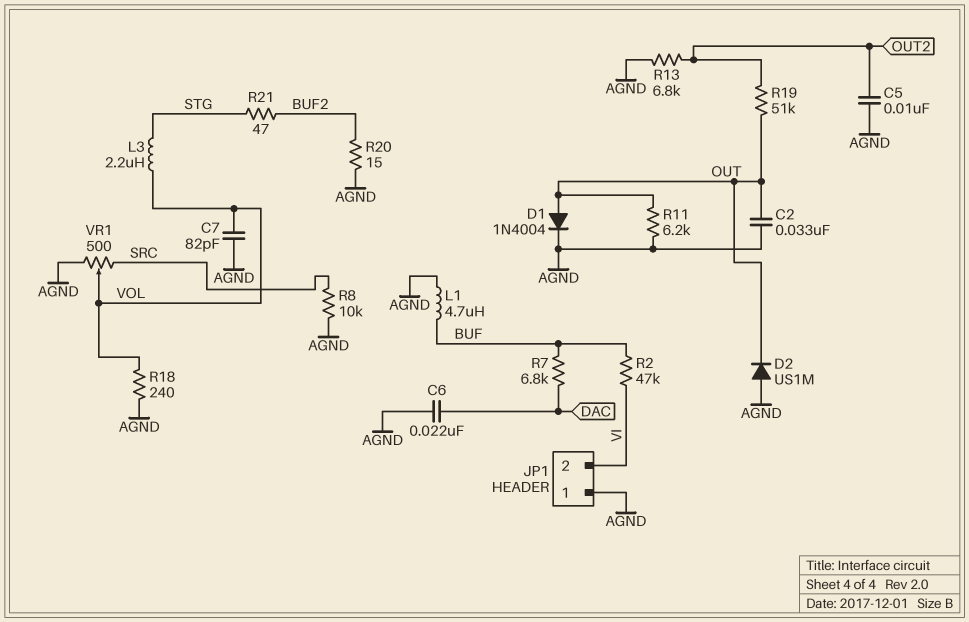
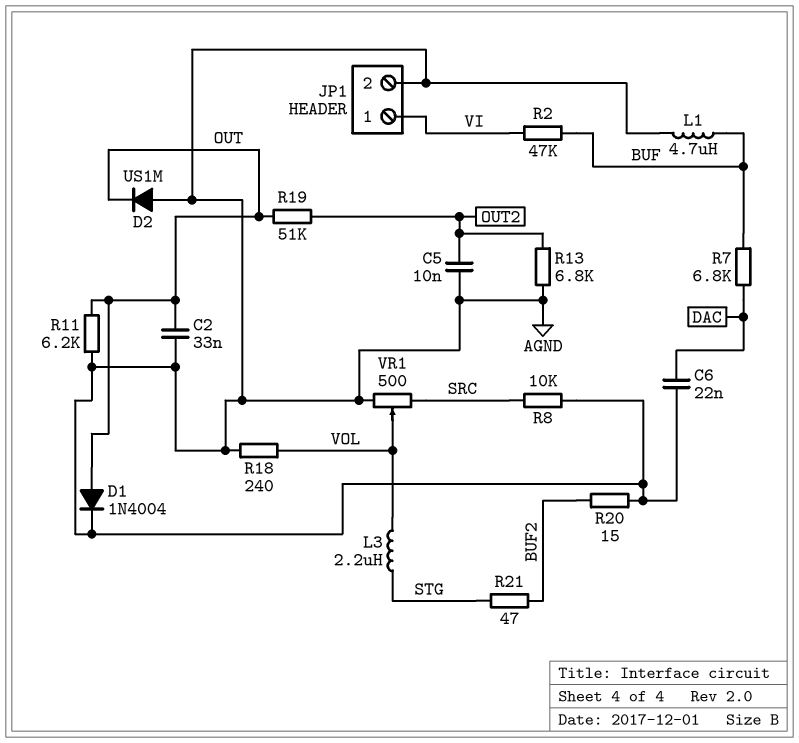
C7: 82pF (AGND, VOL) -> none
JP1 pin 1: AGND -> VI
JP1 pin 2: VI -> AGND

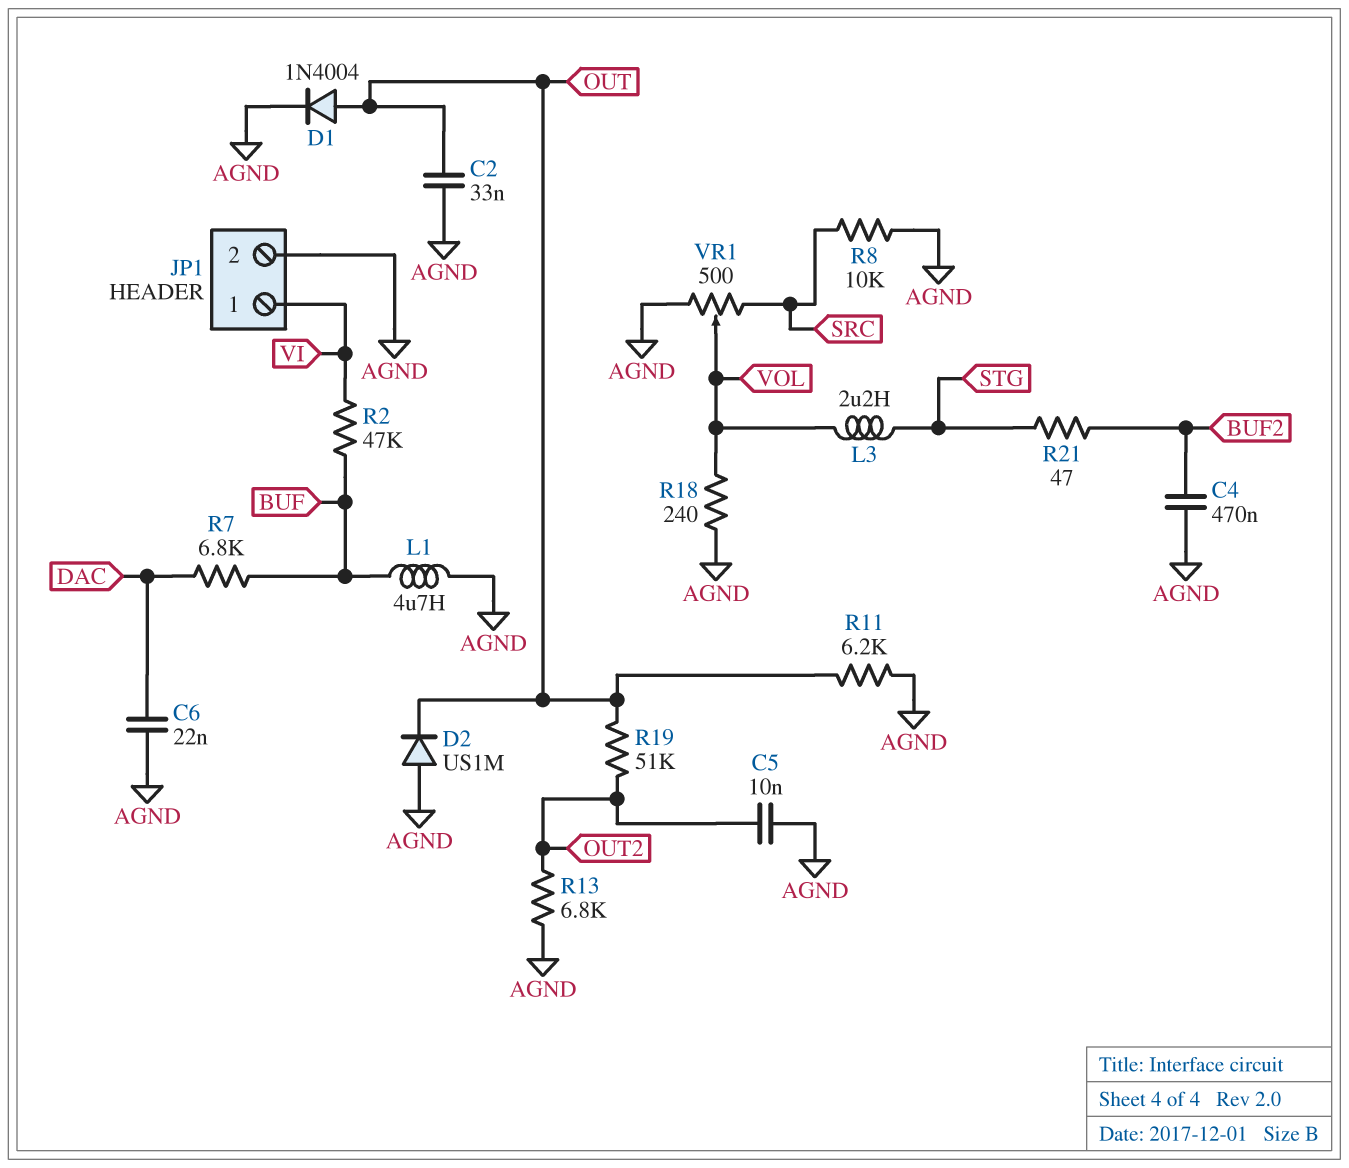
C4: none -> 470nF (AGND, BUF2)
R20: 15 (AGND, BUF2) -> none

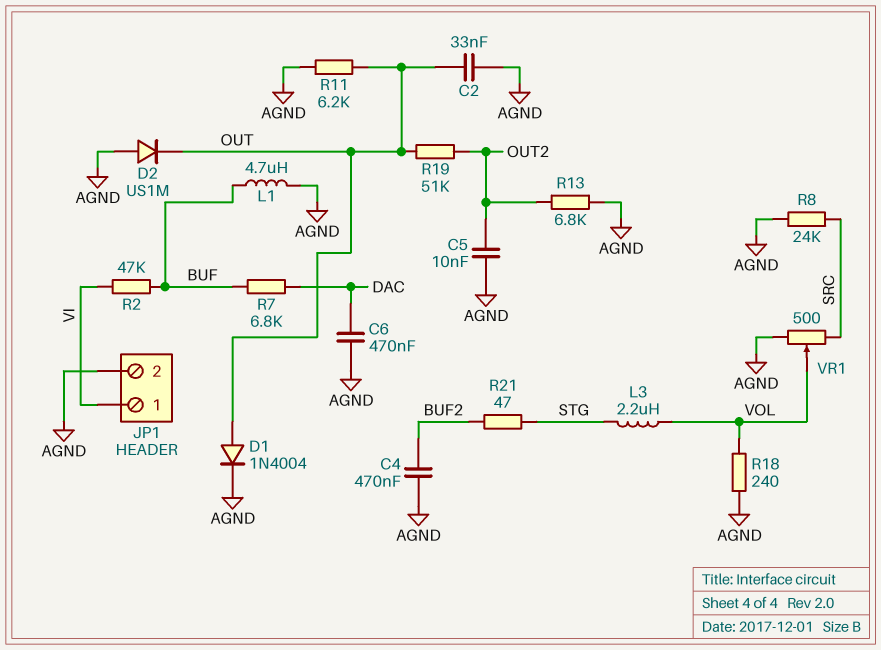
C6: 22nF (AGND, DAC) -> 470nF (AGND, DAC)
R8: 10k (AGND, SRC) -> 24k (AGND, SRC)

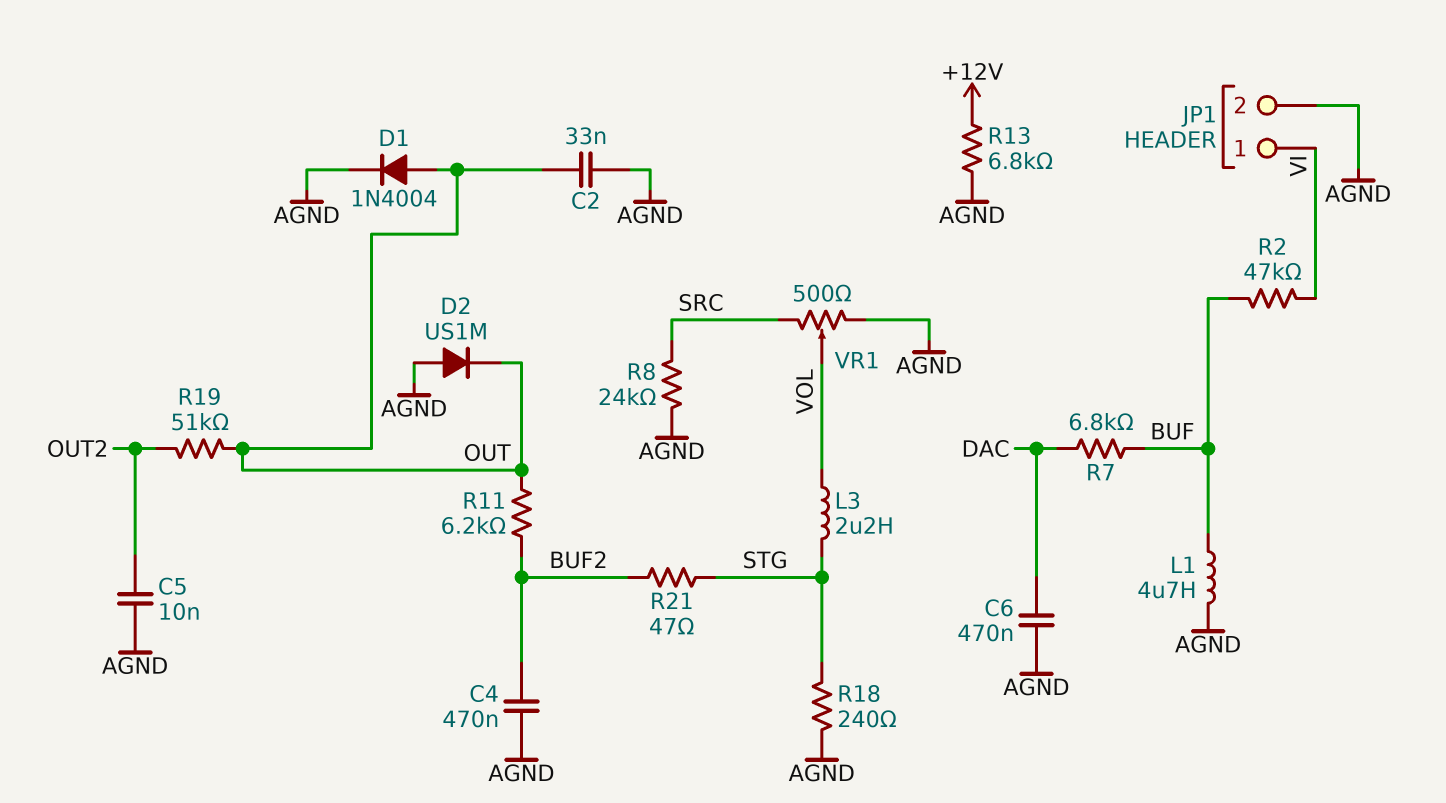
R11: 6.2k (AGND, OUT) -> 6.2k (BUF2, OUT)
R13: 6.8k (AGND, OUT2) -> 6.8k (+12V, AGND)
R18: 240 (AGND, VOL) -> 240 (AGND, STG)

